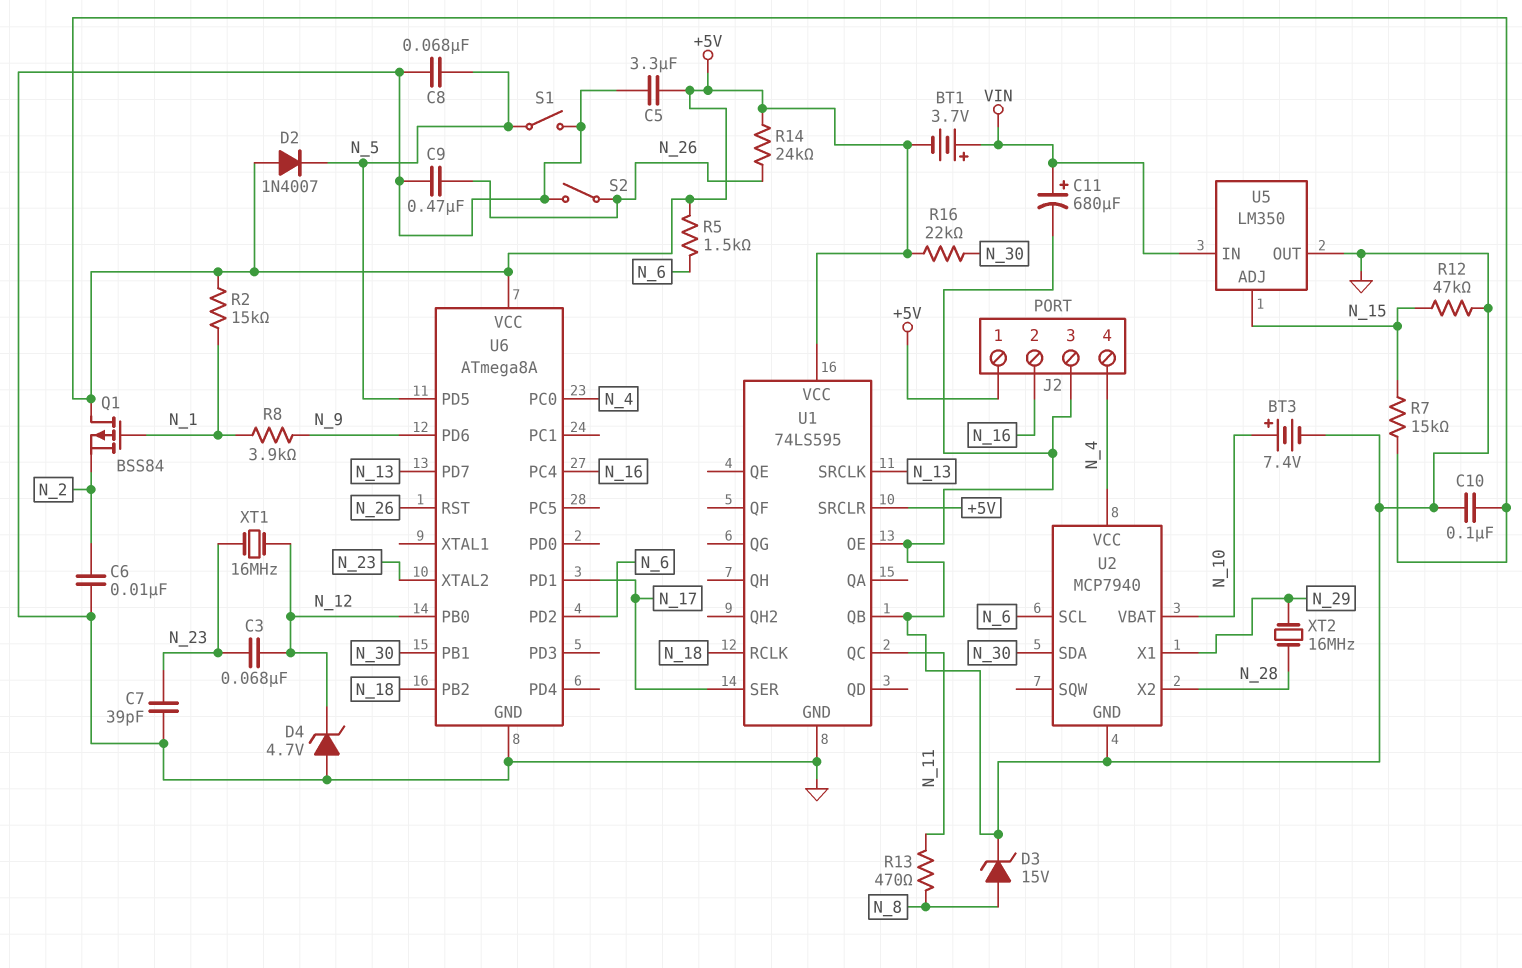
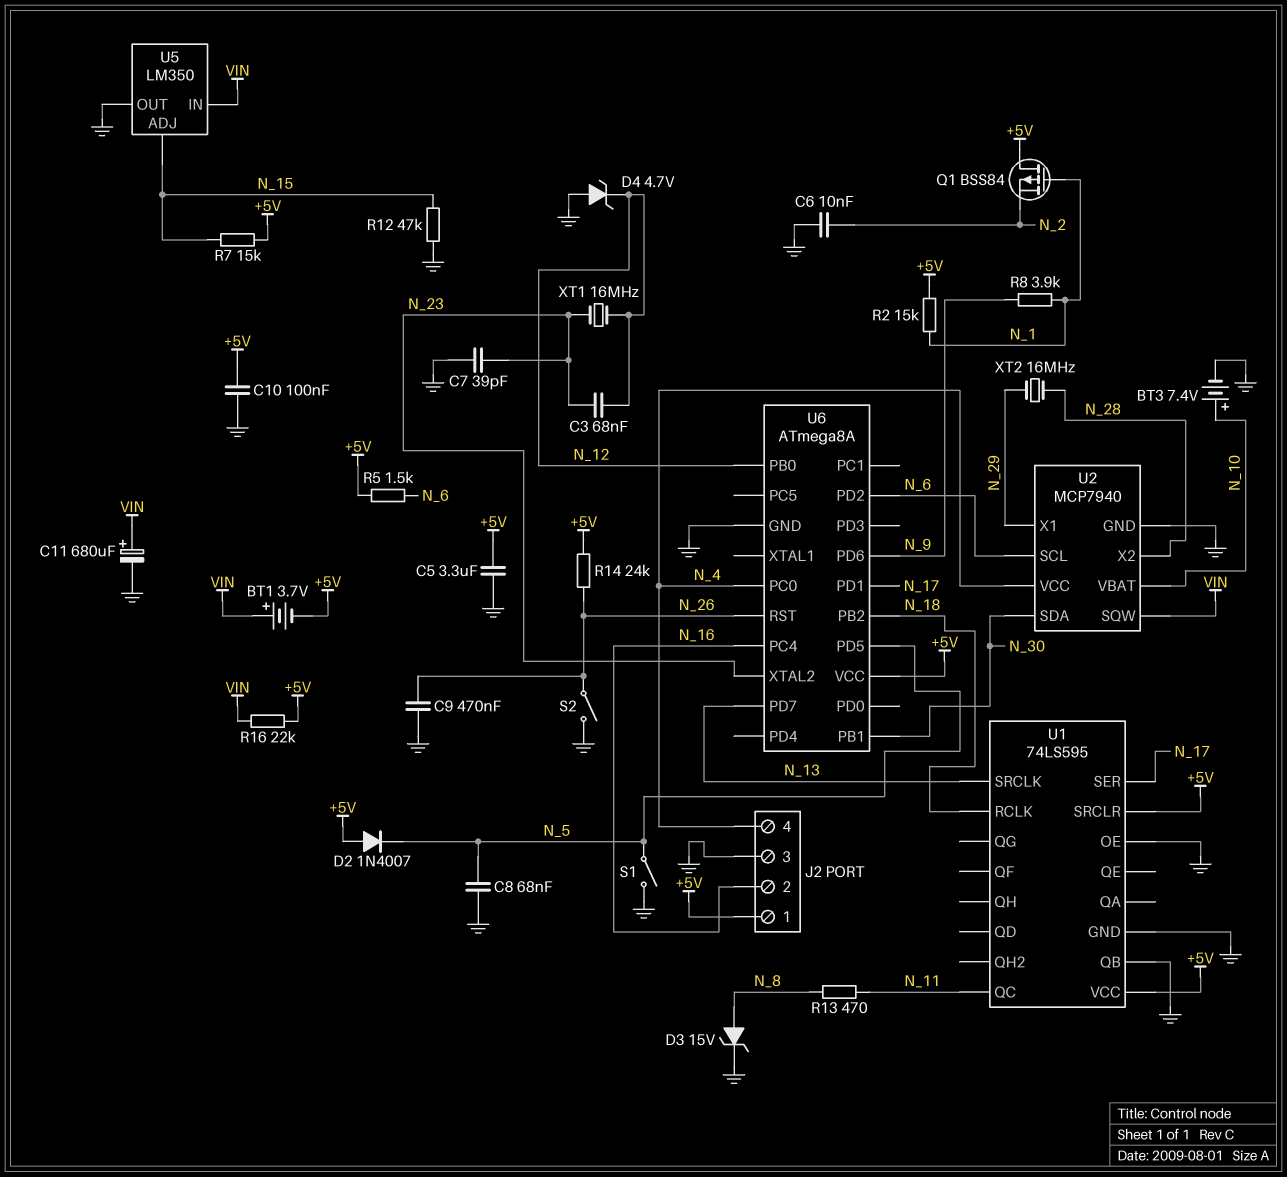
R16: 22k (+5V, N_30) -> 22k (+5V, VIN)
U2 pin SQW: none -> VIN

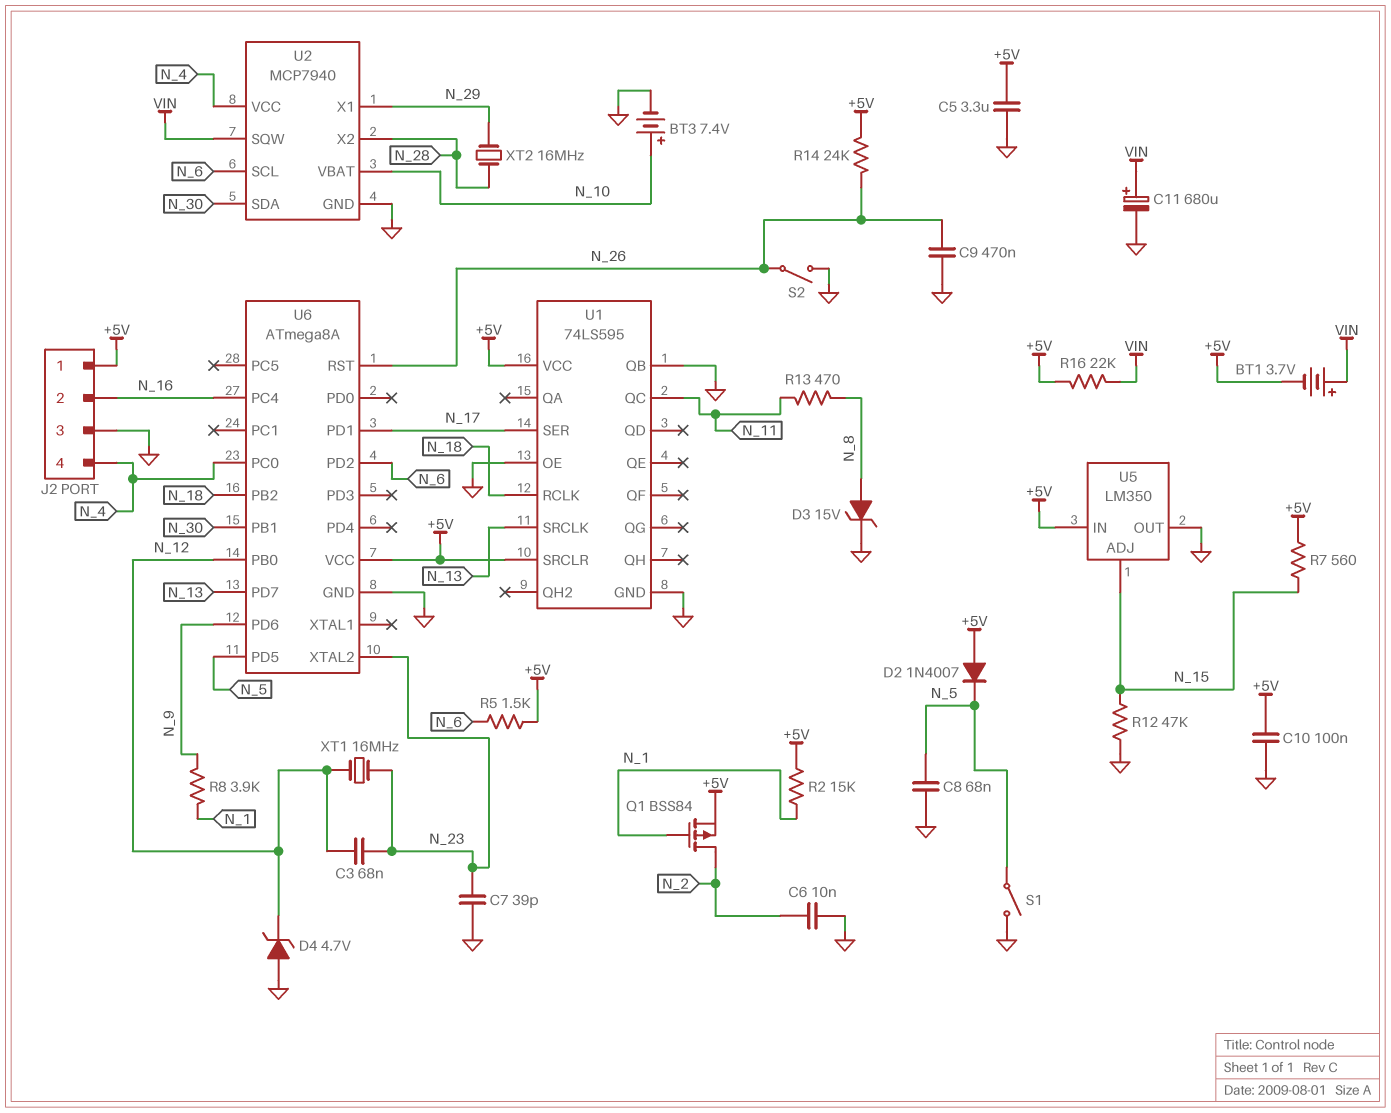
Q1: PMOS BSS84 (G N_1, D +5V, S N_2) -> PMOS BSS84 (G N_1, D N_2, S +5V)
R7: 15k (+5V, N_15) -> 560 (+5V, N_15)
U5 pin IN: VIN -> +5V

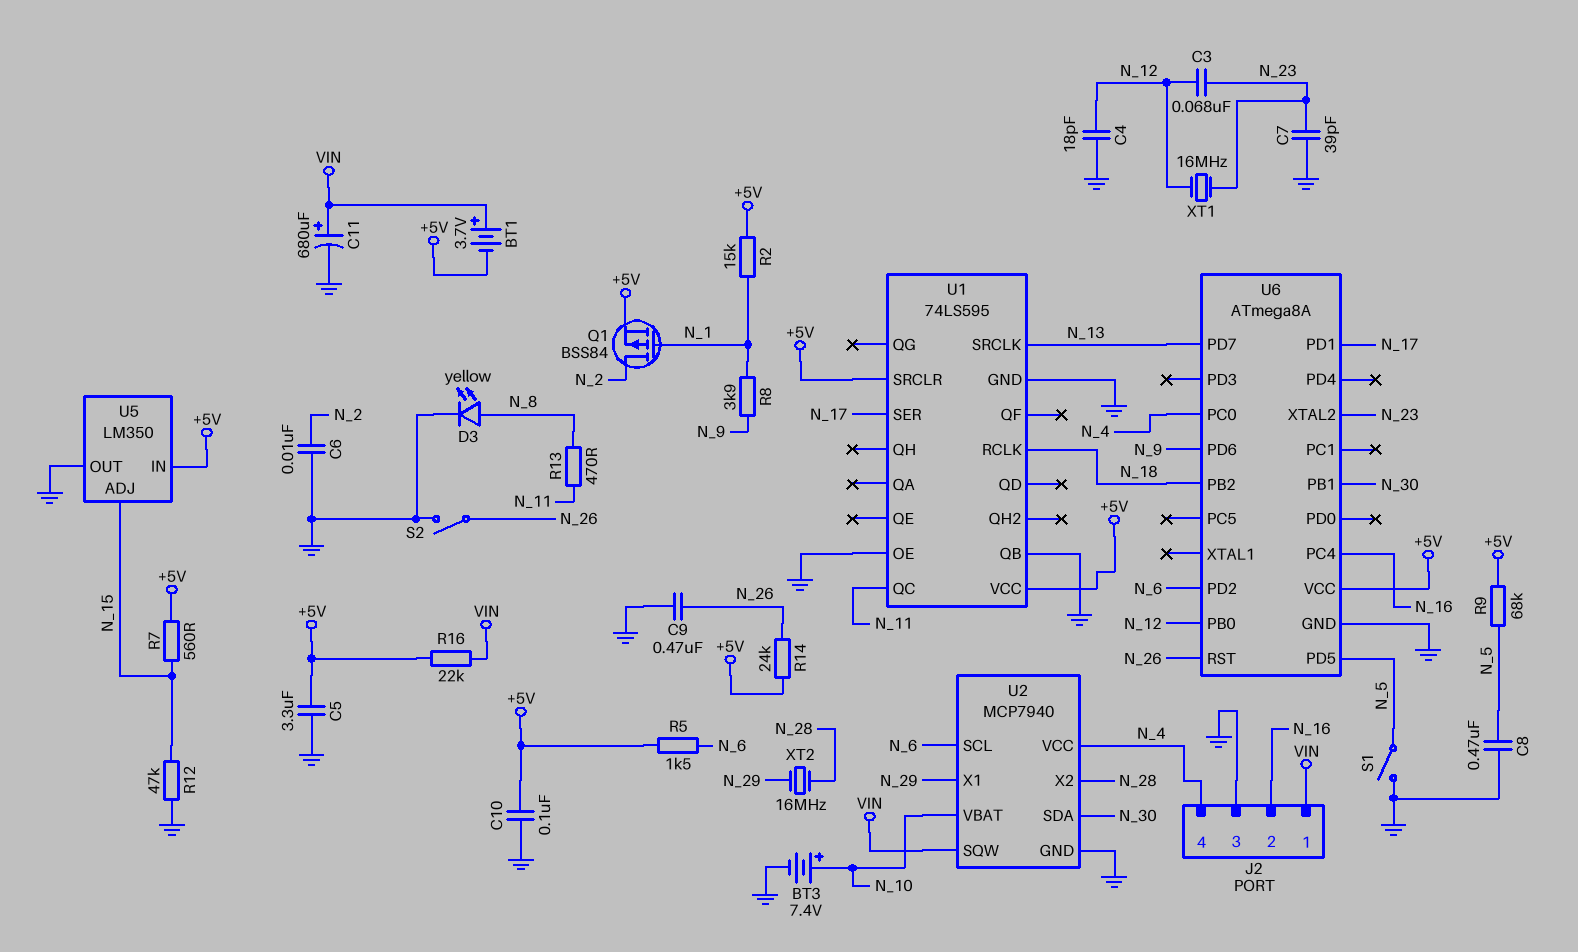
C4: none -> 18pF (GND, N_12)
C8: 68nF (GND, N_5) -> 470nF (GND, N_5)
D2: diode 1N4007 (A +5V, K N_5) -> none
D3: zener 15V (A N_8, K GND) -> LED yellow (A N_8, K GND)
D4: zener 4.7V (A GND, K N_12) -> none
J2 pin 1: +5V -> VIN
R9: none -> 68k (+5V, N_5)

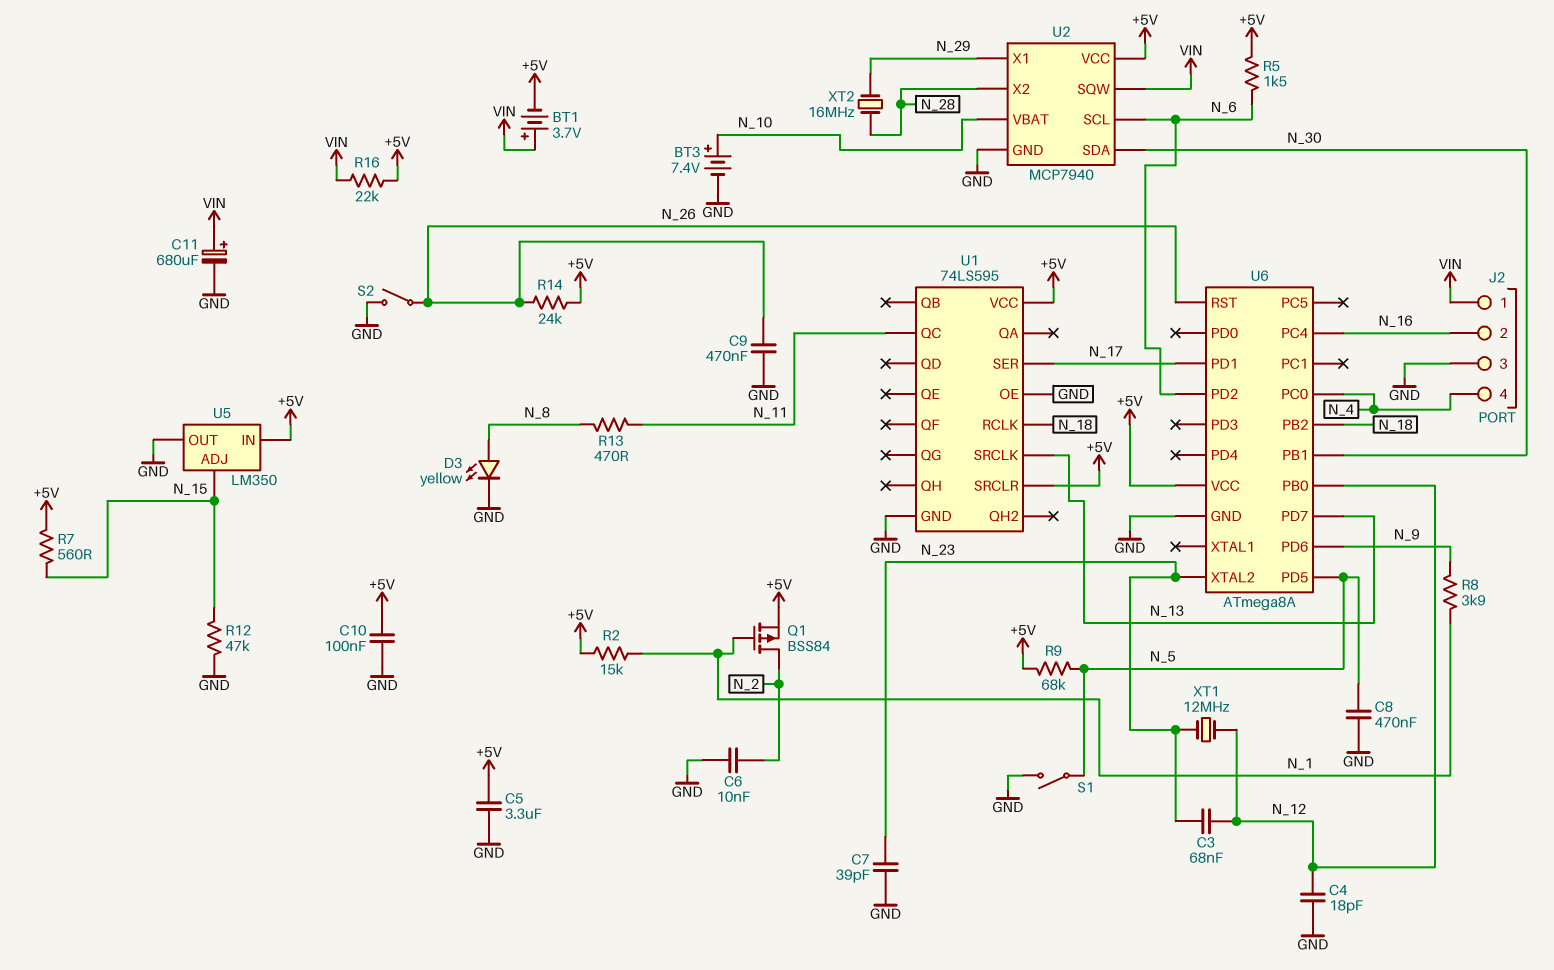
U1 pin QB: GND -> none
U2 pin VCC: N_4 -> +5V
XT1: 16MHz (N_12, N_23) -> 12MHz (N_12, N_23)

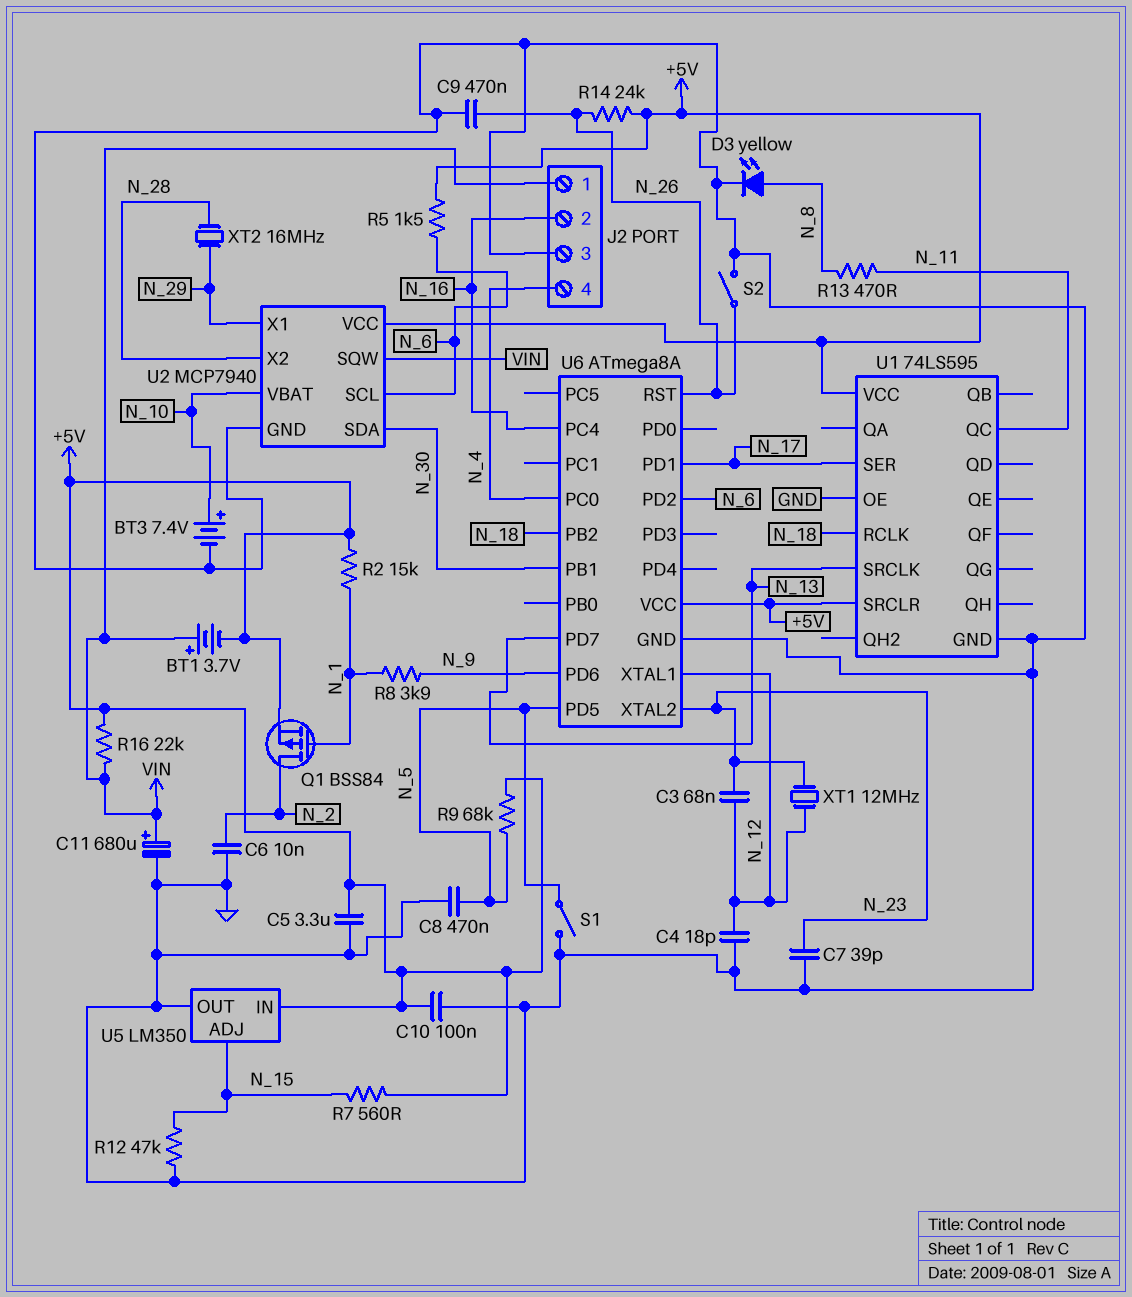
U6 pin PB0: N_12 -> none
U6 pin XTAL1: none -> N_12

